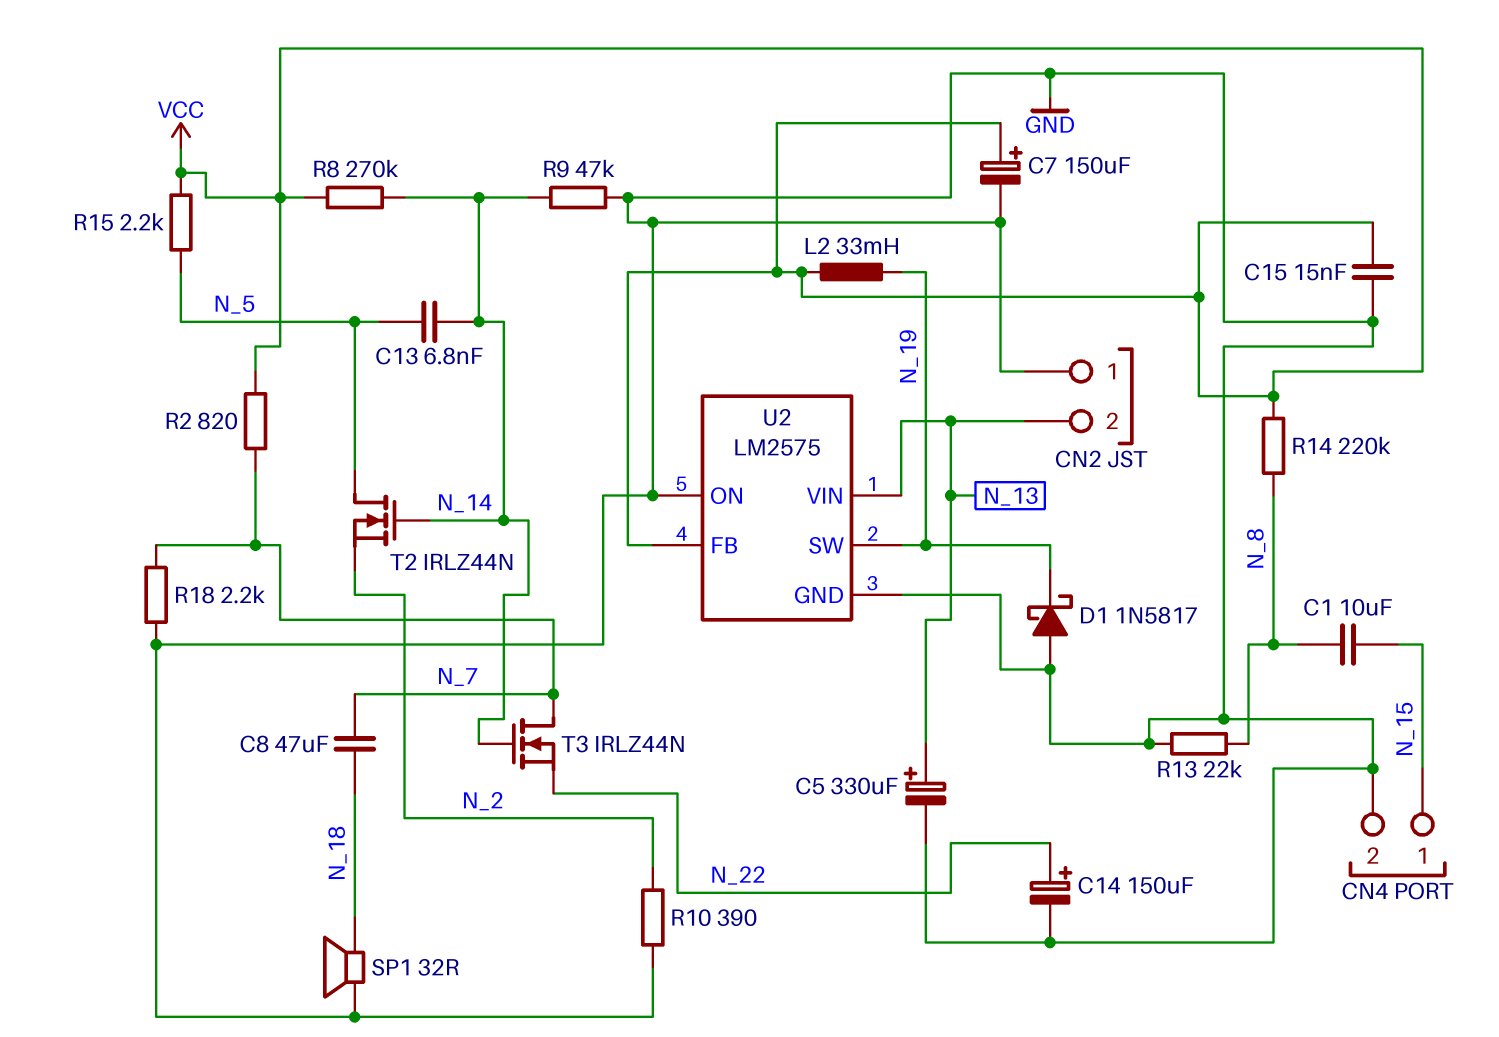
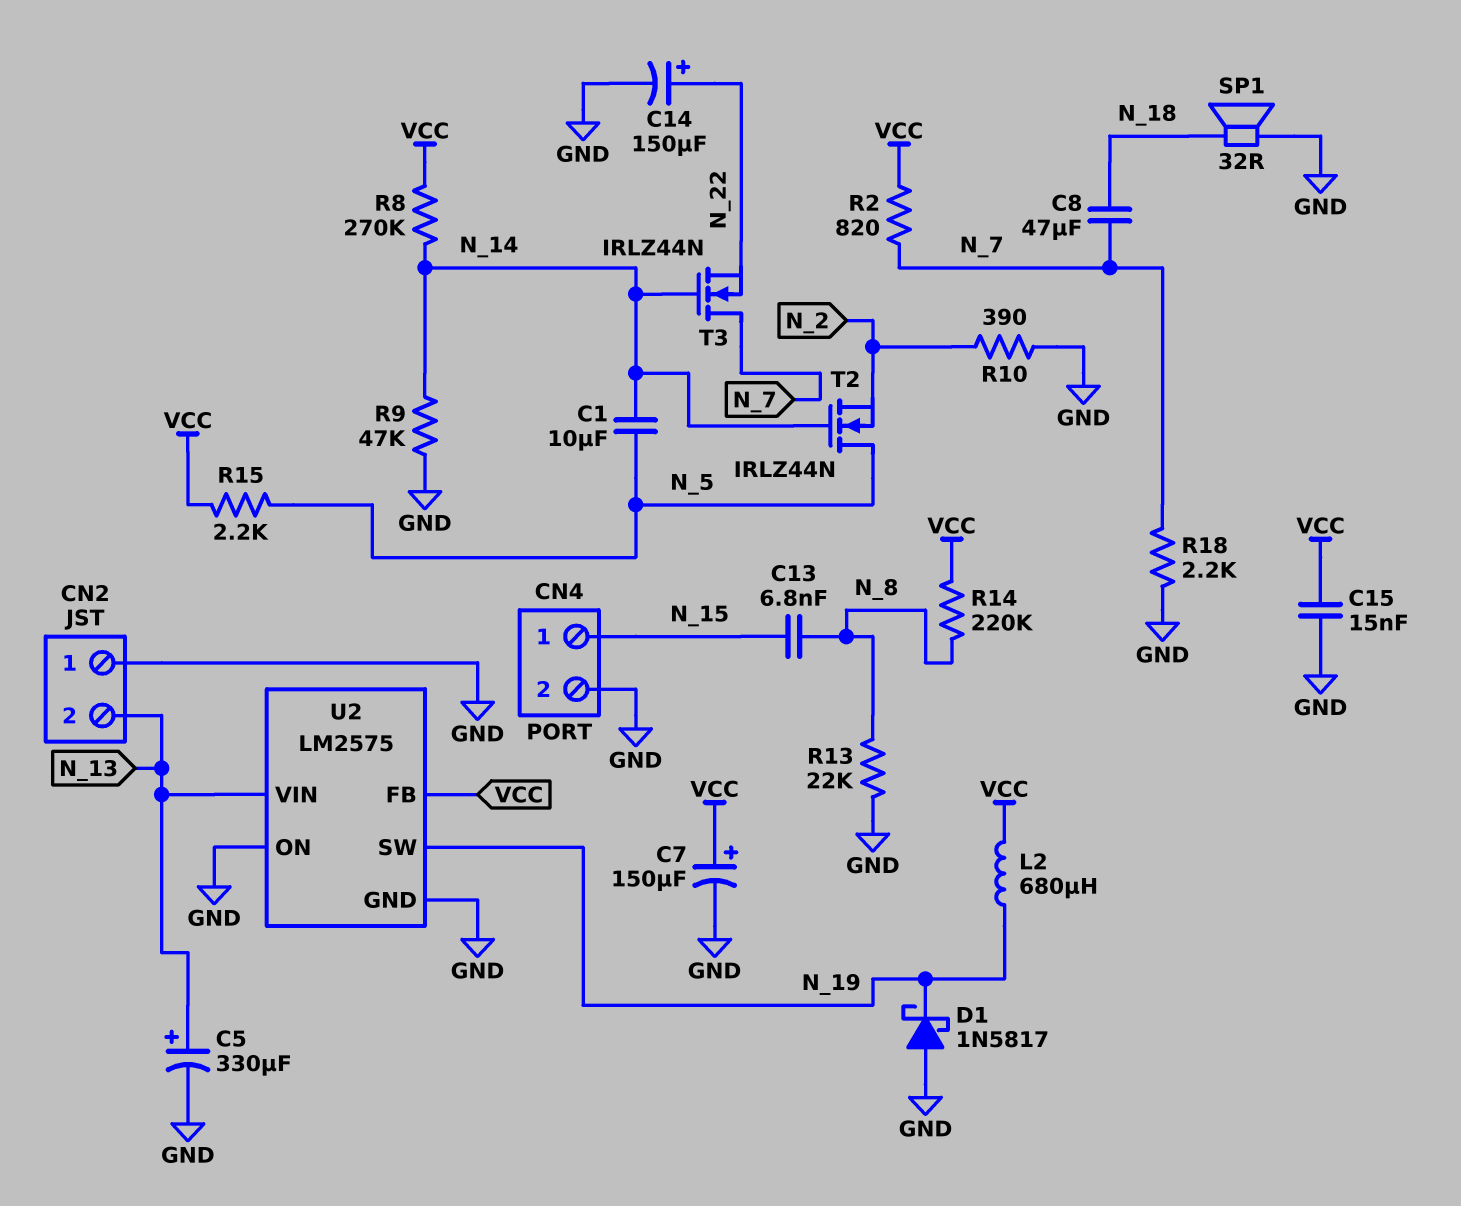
C1: 10uF (N_8, N_15) -> 10uF (N_5, N_14)
C13: 6.8nF (N_5, N_14) -> 6.8nF (N_8, N_15)
L2: 33mH (N_19, VCC) -> 680uH (N_19, VCC)

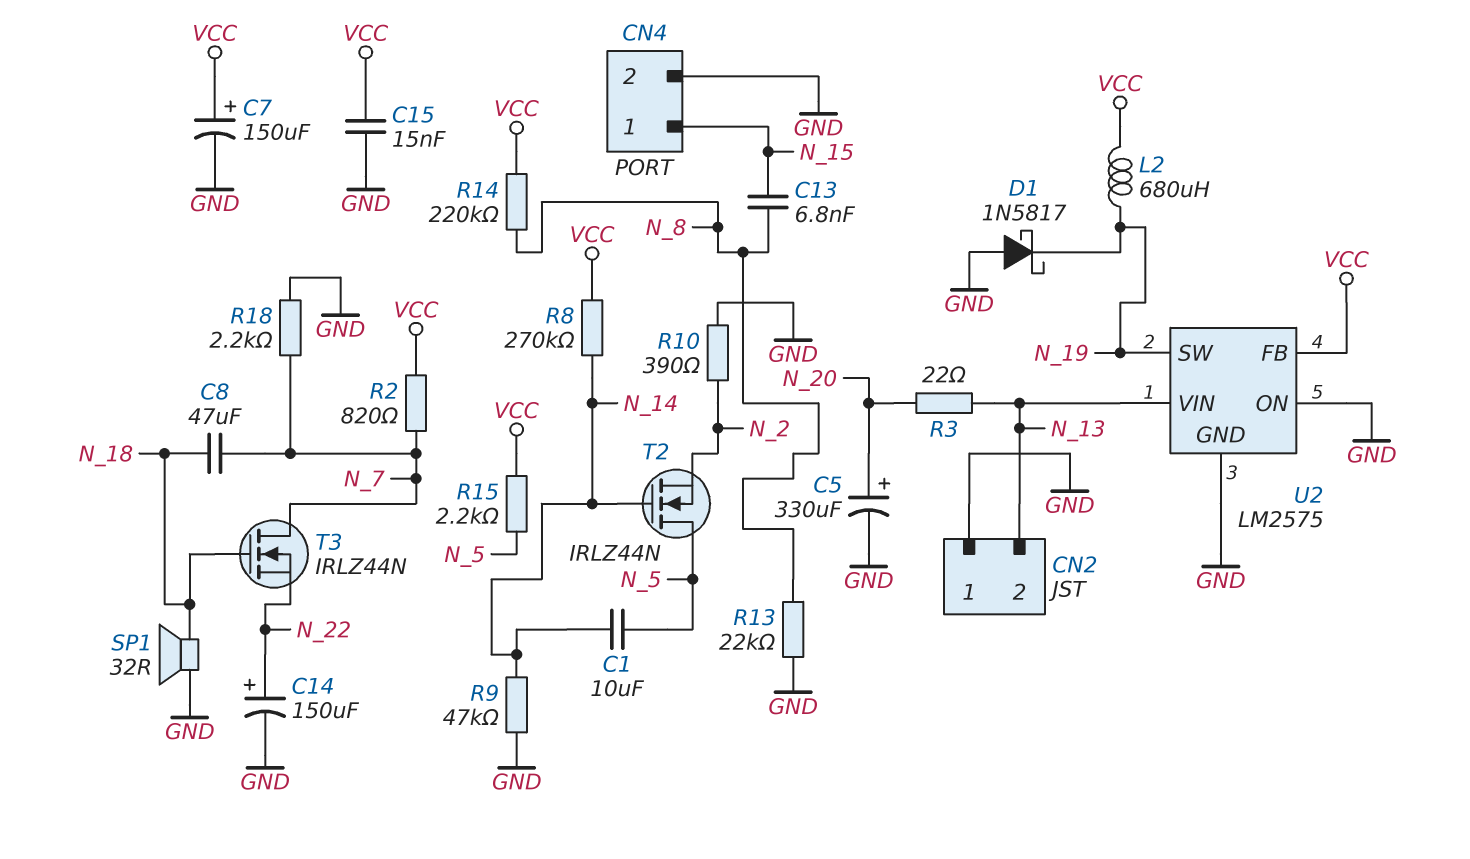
C5: 330uF (plus N_13, minus GND) -> 330uF (plus N_20, minus GND)
R3: none -> 22 (N_13, N_20)
T3: NMOS IRLZ44N (G N_14, D N_7, S N_22) -> NMOS IRLZ44N (G N_18, D N_7, S N_22)

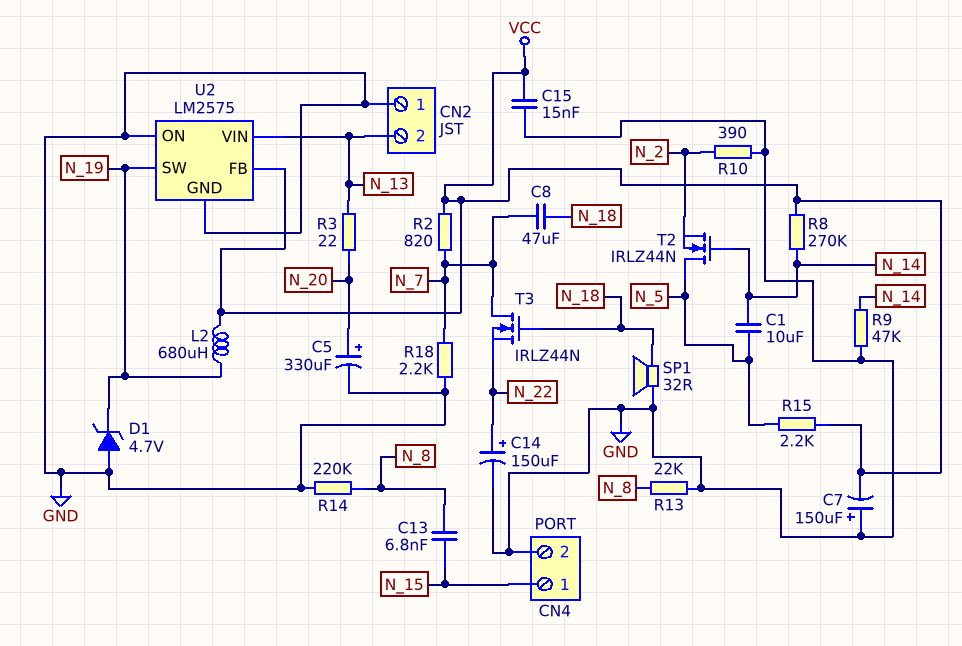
C7: 150uF (plus VCC, minus GND) -> 150uF (plus GND, minus VCC)
D1: schottky 1N5817 (A GND, K N_19) -> zener 4.7V (A GND, K N_19)
R14: 220k (N_8, VCC) -> 220k (GND, N_8)

